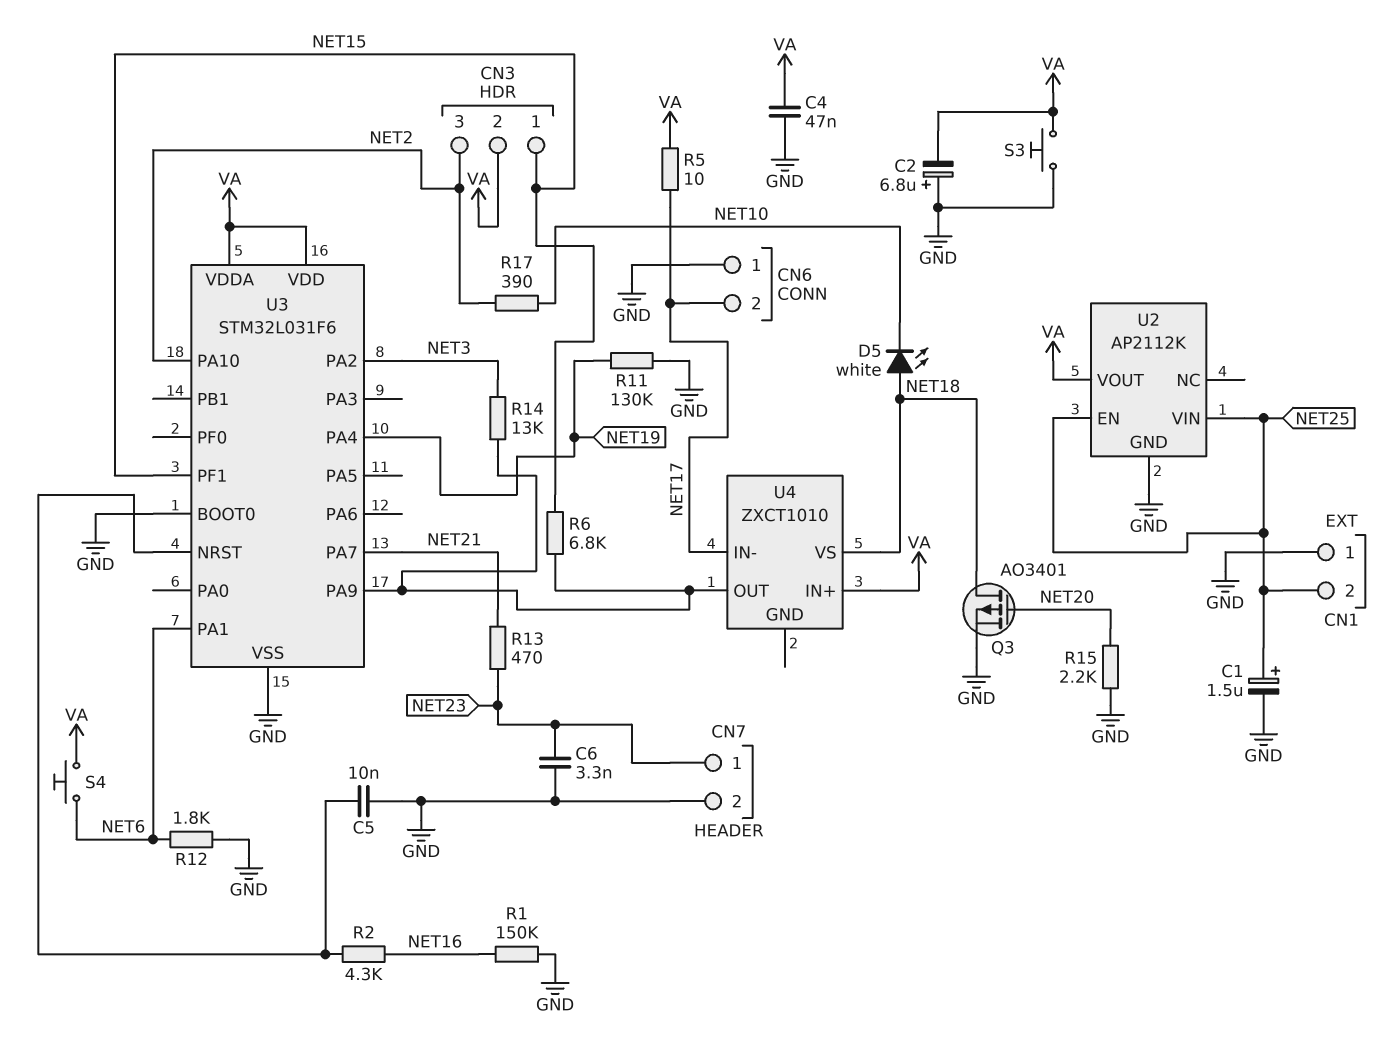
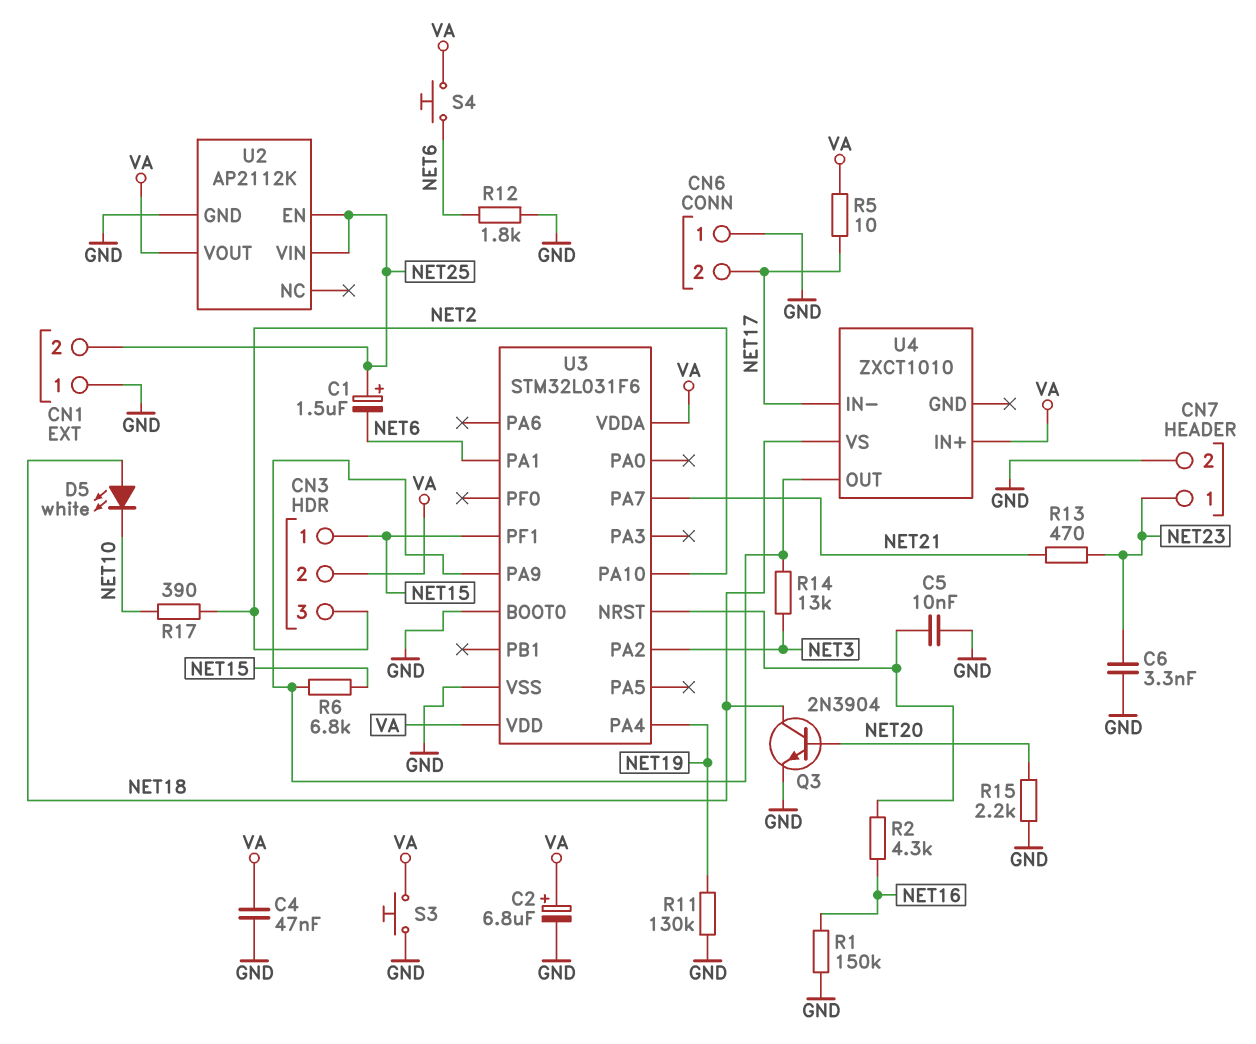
C1: 1.5uF (plus NET25, minus GND) -> 1.5uF (plus NET25, minus NET6)
C2: 6.8uF (plus GND, minus VA) -> 6.8uF (plus VA, minus GND)
Q3: PMOS AO3401 (G NET20, D NET18, S GND) -> NPN 2N3904 (B NET20, C NET18, E GND)

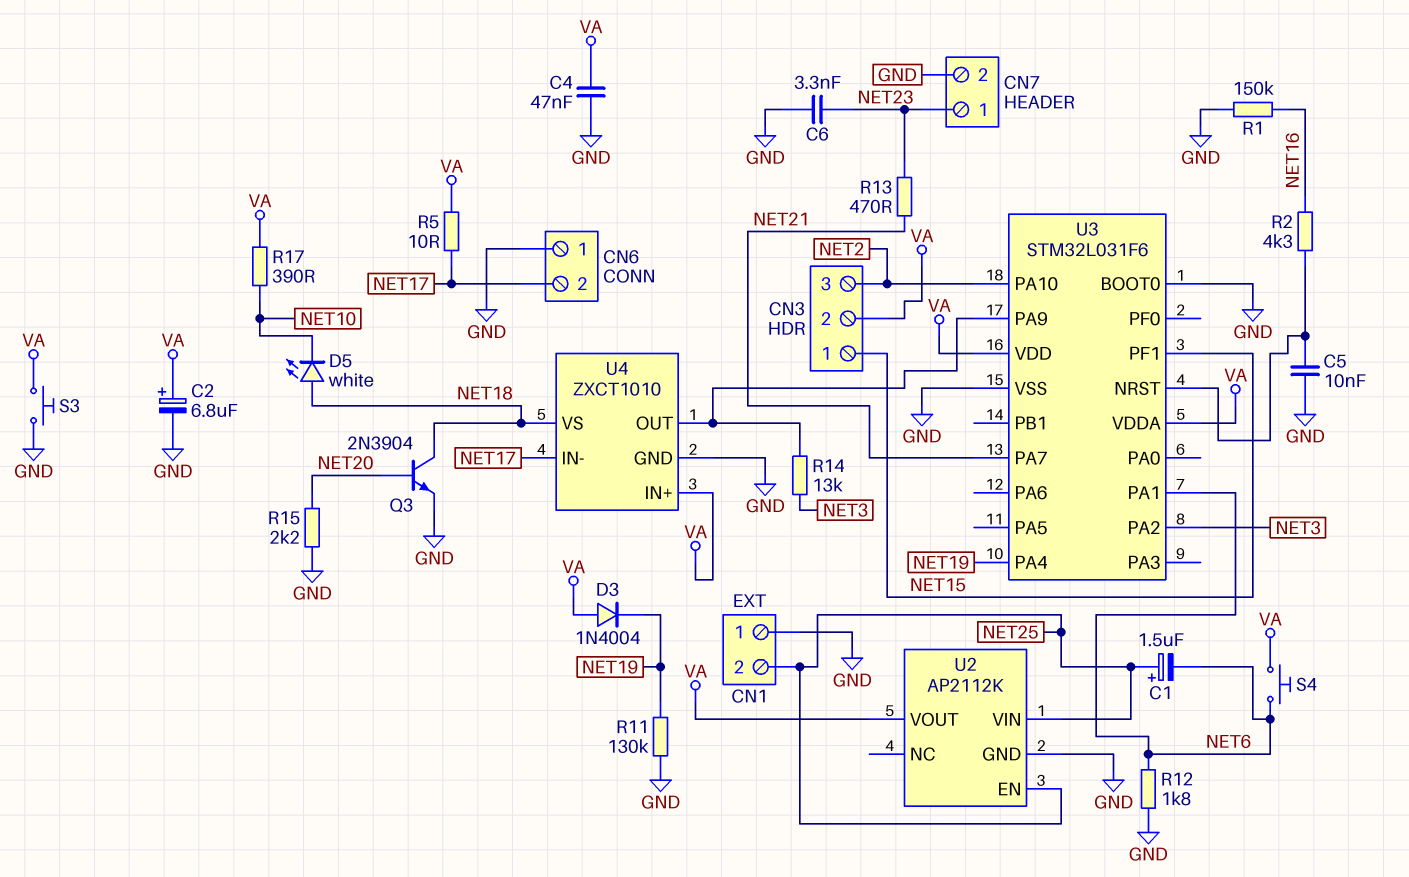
D3: none -> diode 1N4004 (A VA, K NET19)
R6: 6.8k (NET15, U3/PA9) -> none
R17: 390 (NET2, NET10) -> 390 (NET10, VA)
U4 pin GND: none -> GND

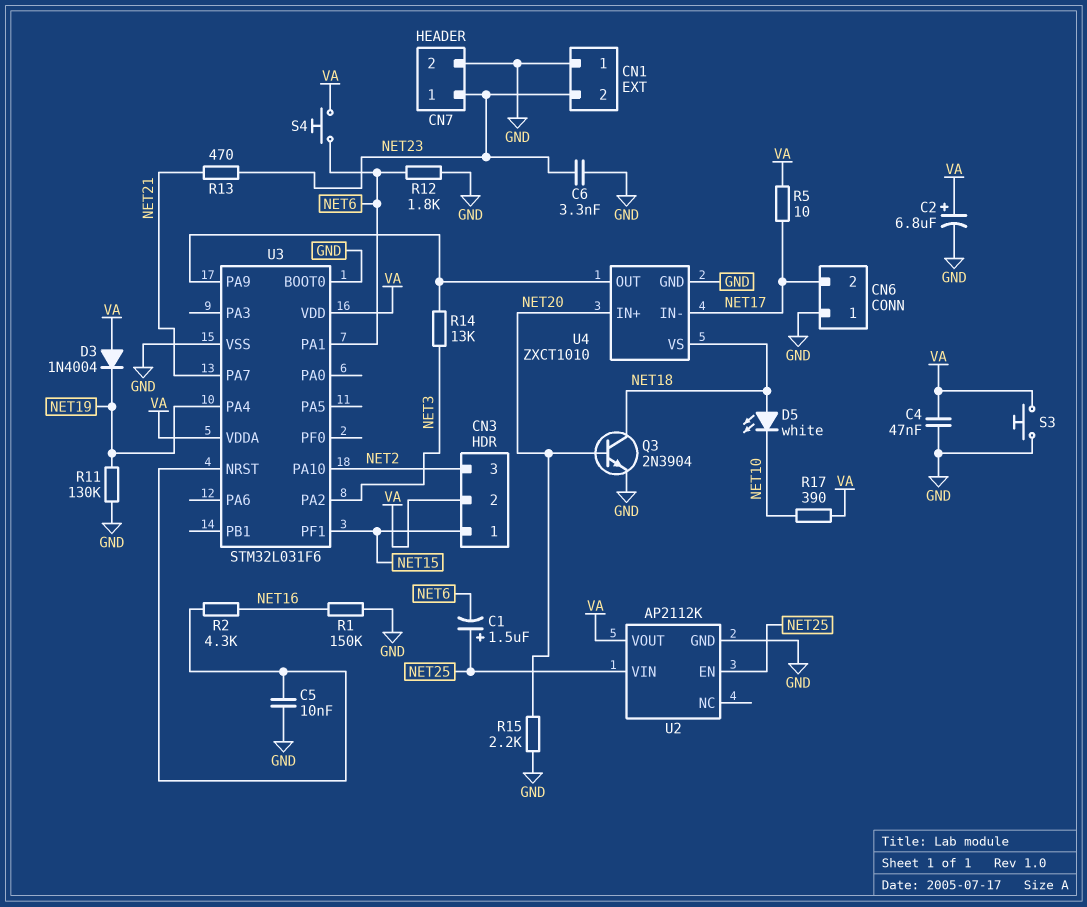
CN1 pin 2: NET25 -> NET23
U4 pin IN+: VA -> NET20

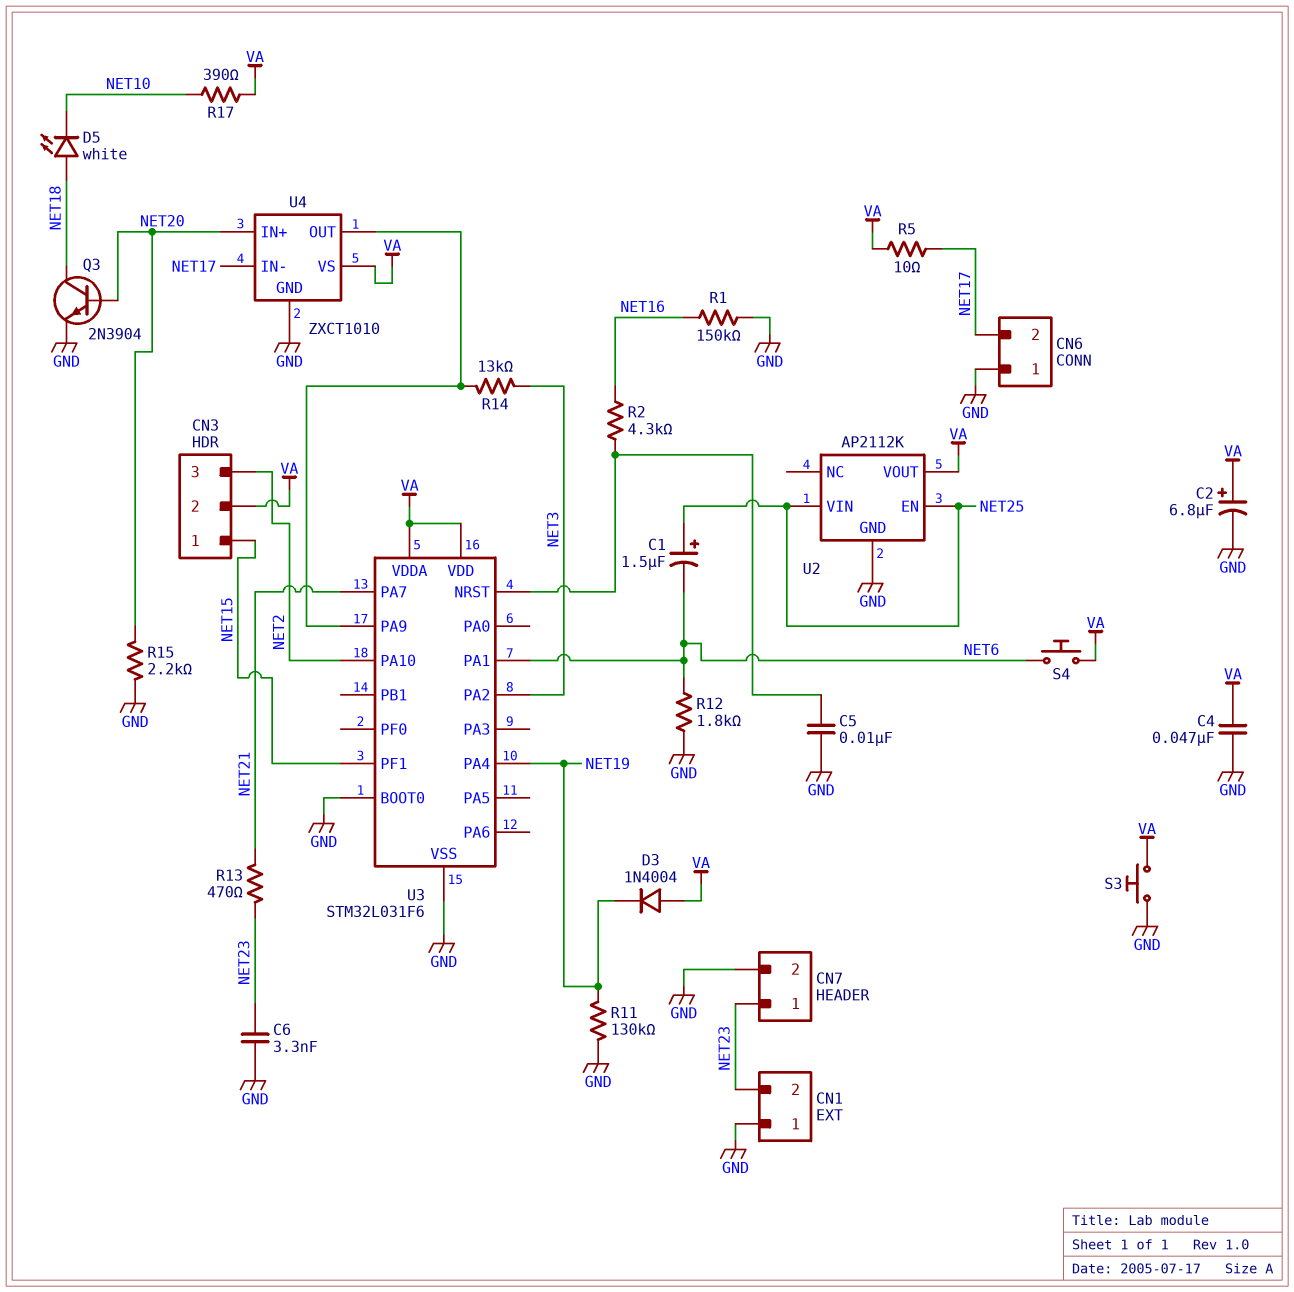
U4 pin VS: NET18 -> VA

